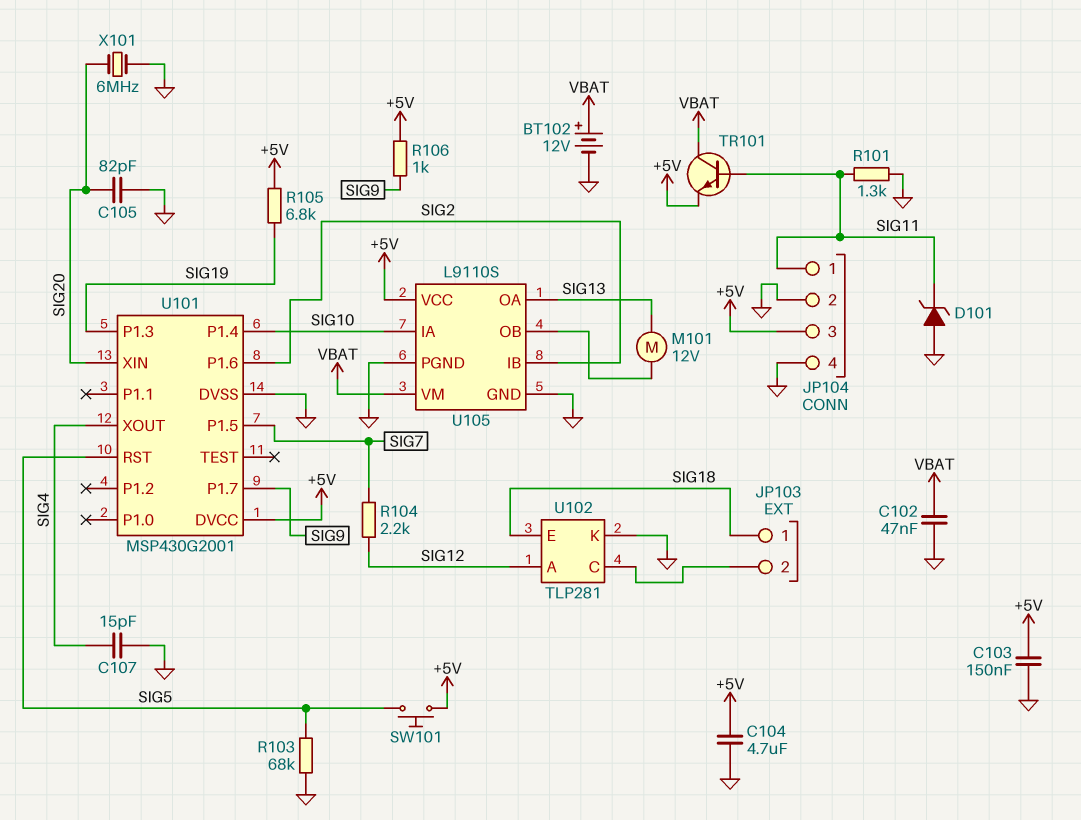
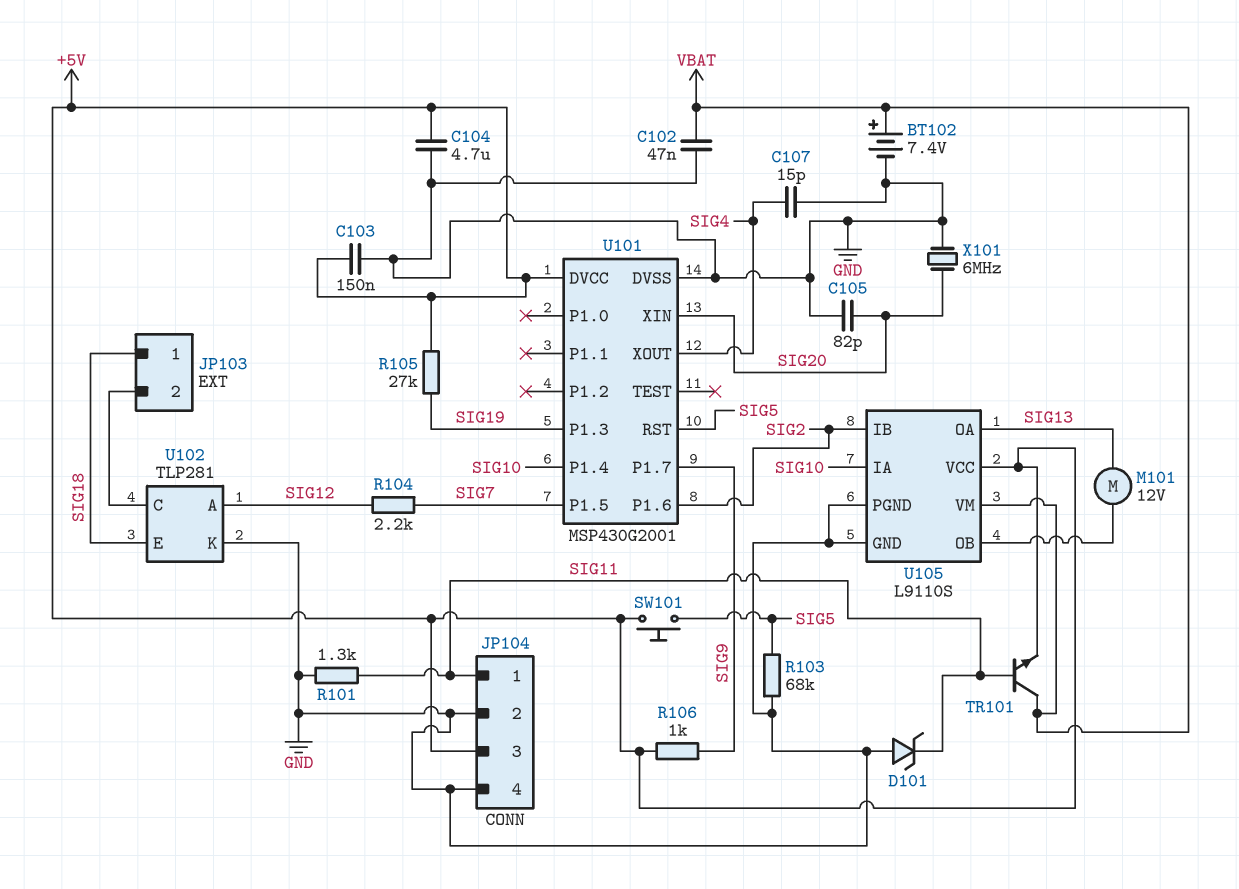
BT102: 12V (plus VBAT, minus GND) -> 7.4V (plus VBAT, minus GND)
R105: 6.8k (+5V, SIG19) -> 27k (+5V, SIG19)

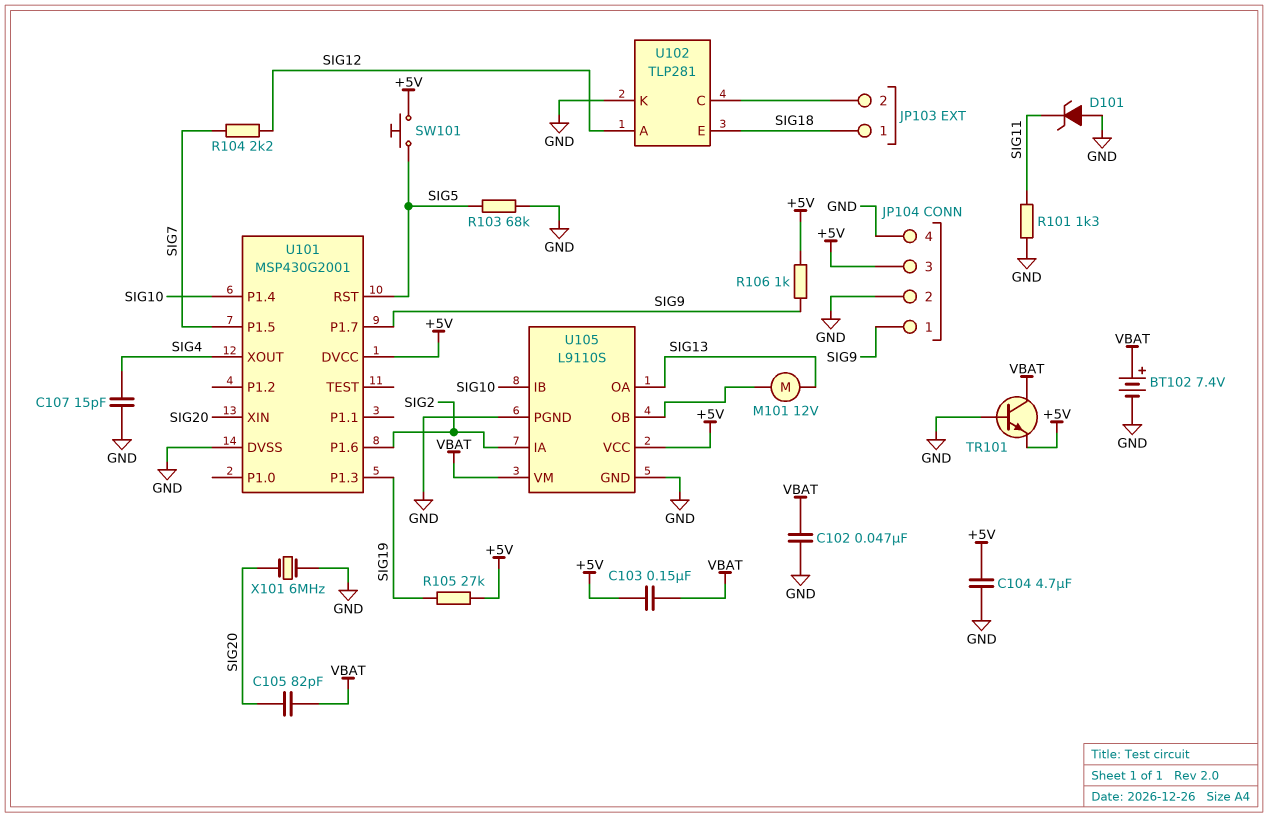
C103: 150nF (+5V, GND) -> 150nF (+5V, VBAT)
C105: 82pF (GND, SIG20) -> 82pF (SIG20, VBAT)
JP104 pin 1: SIG11 -> SIG9
TR101: NPN (B SIG11, C VBAT, E +5V) -> NPN (B GND, C VBAT, E +5V)
U105 pin IA: SIG10 -> SIG2
U105 pin IB: SIG2 -> SIG10

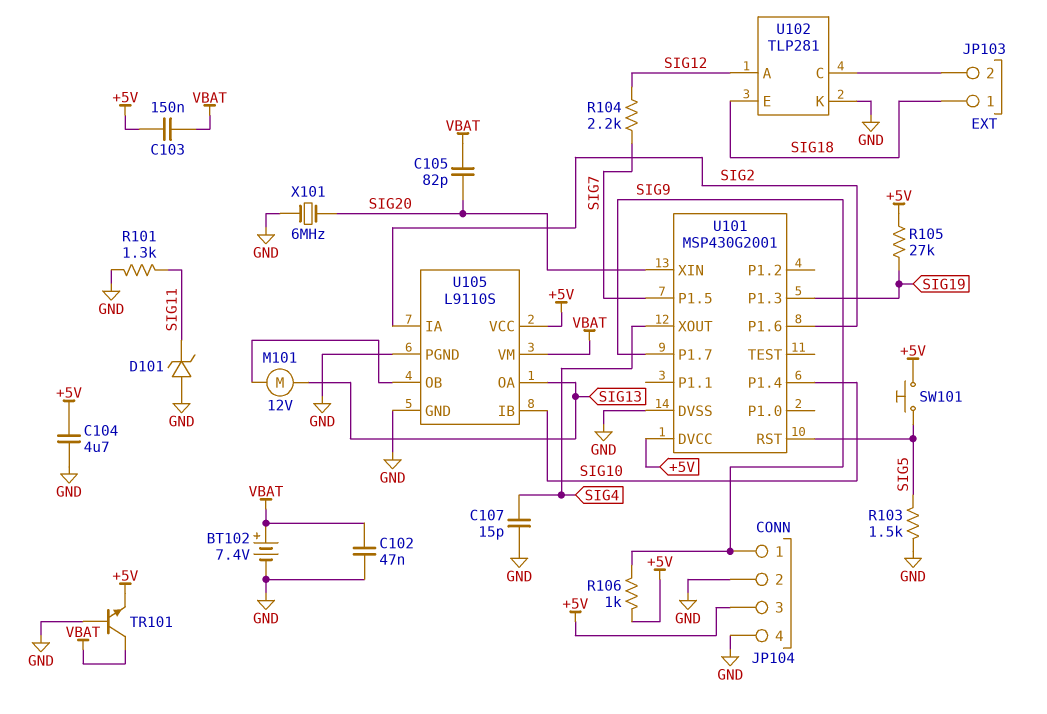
R103: 68k (GND, SIG5) -> 1.5k (GND, SIG5)

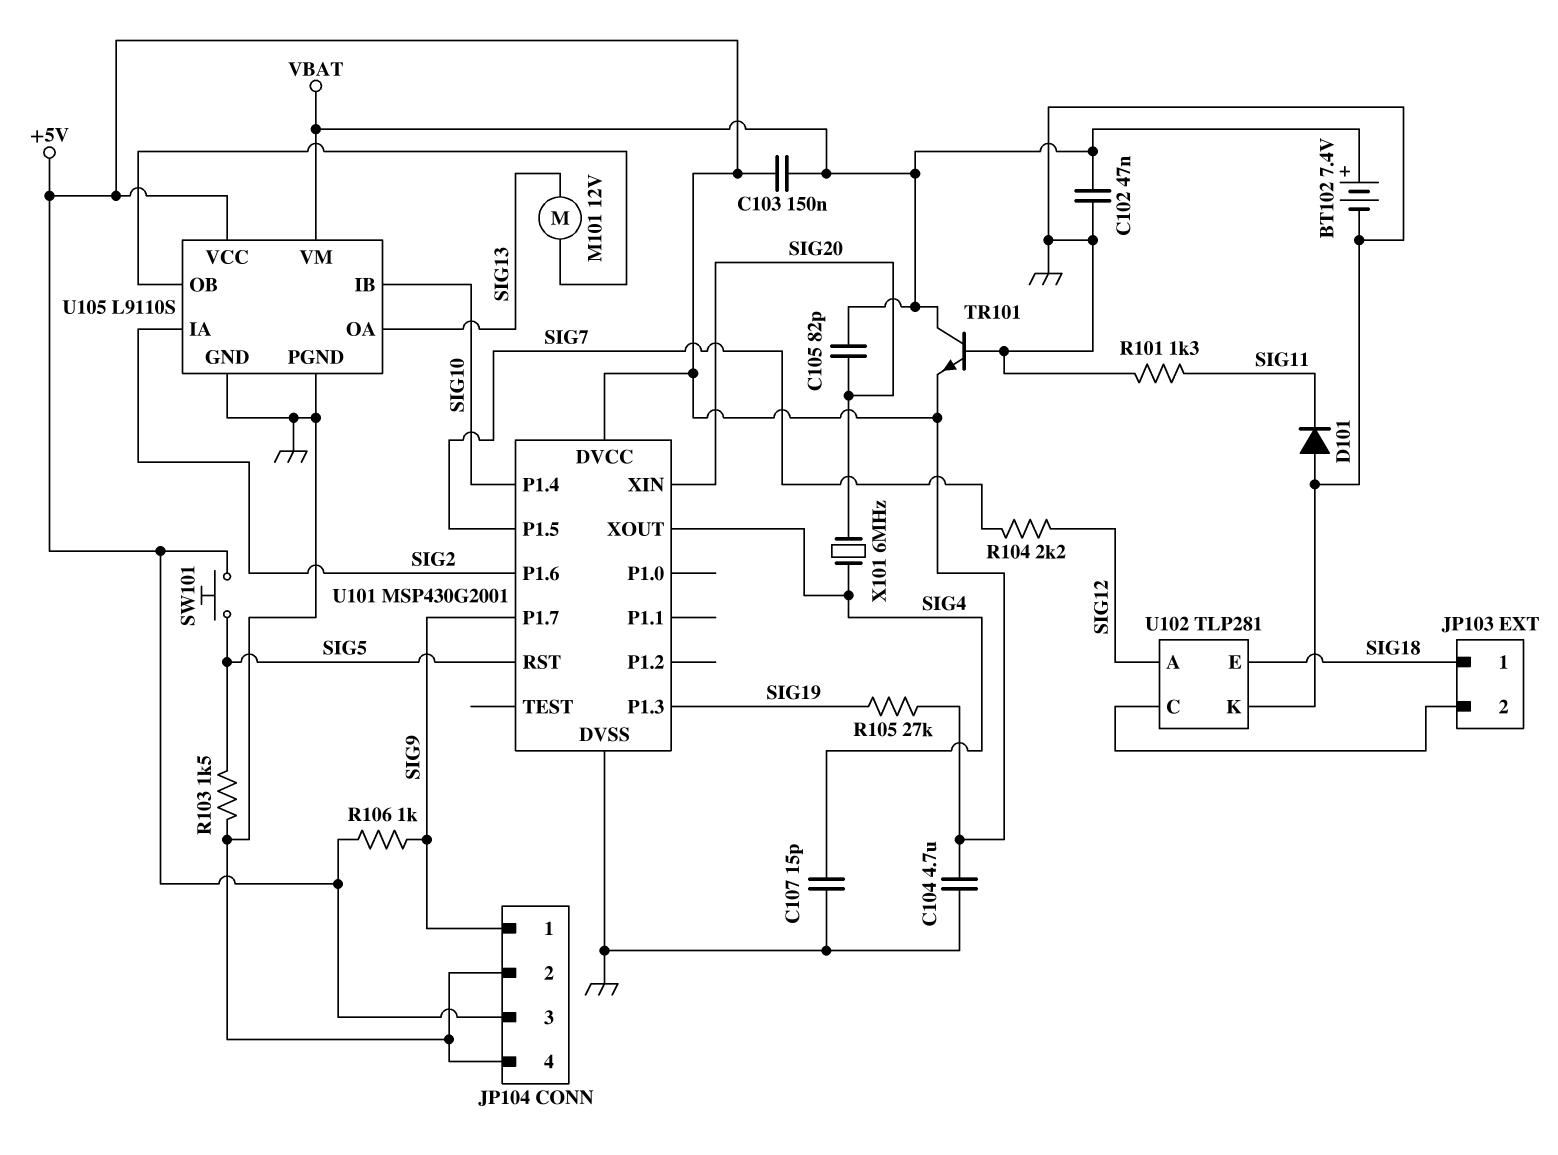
D101: zener (A GND, K SIG11) -> diode (A GND, K SIG11)
X101: 6MHz (GND, SIG20) -> 6MHz (SIG4, SIG20)

